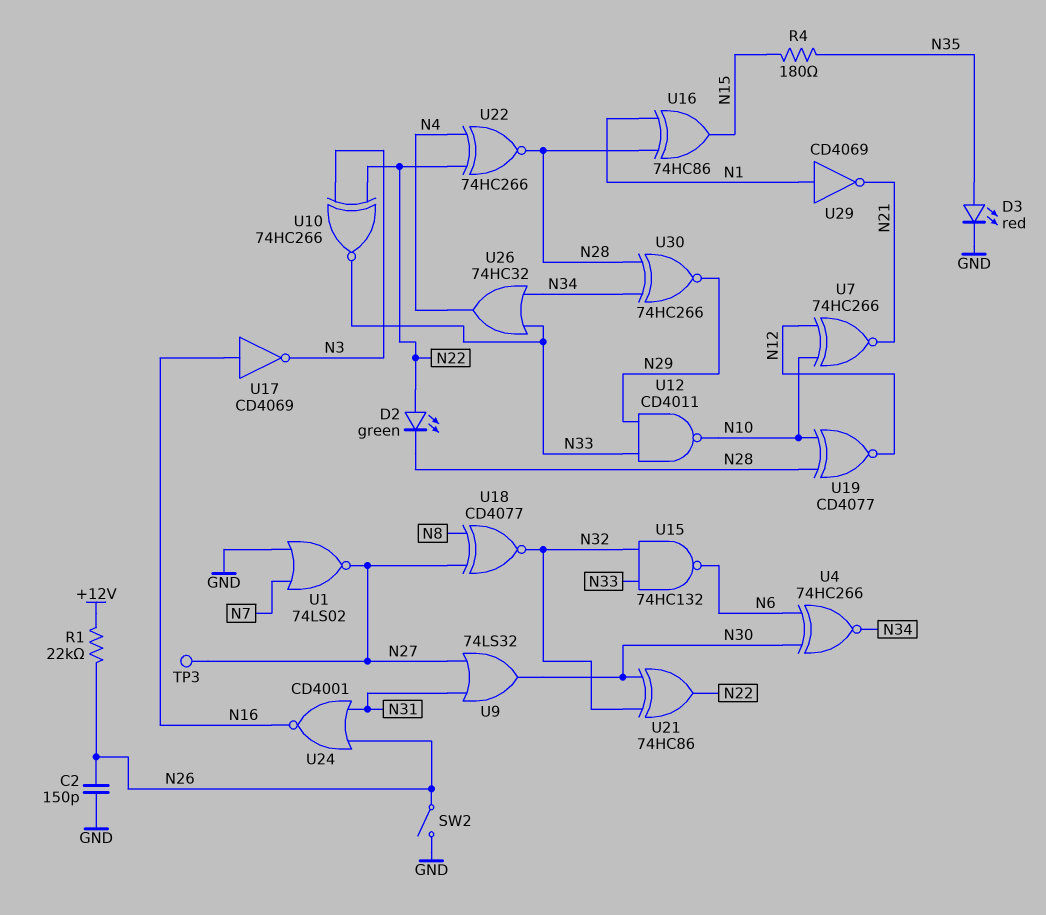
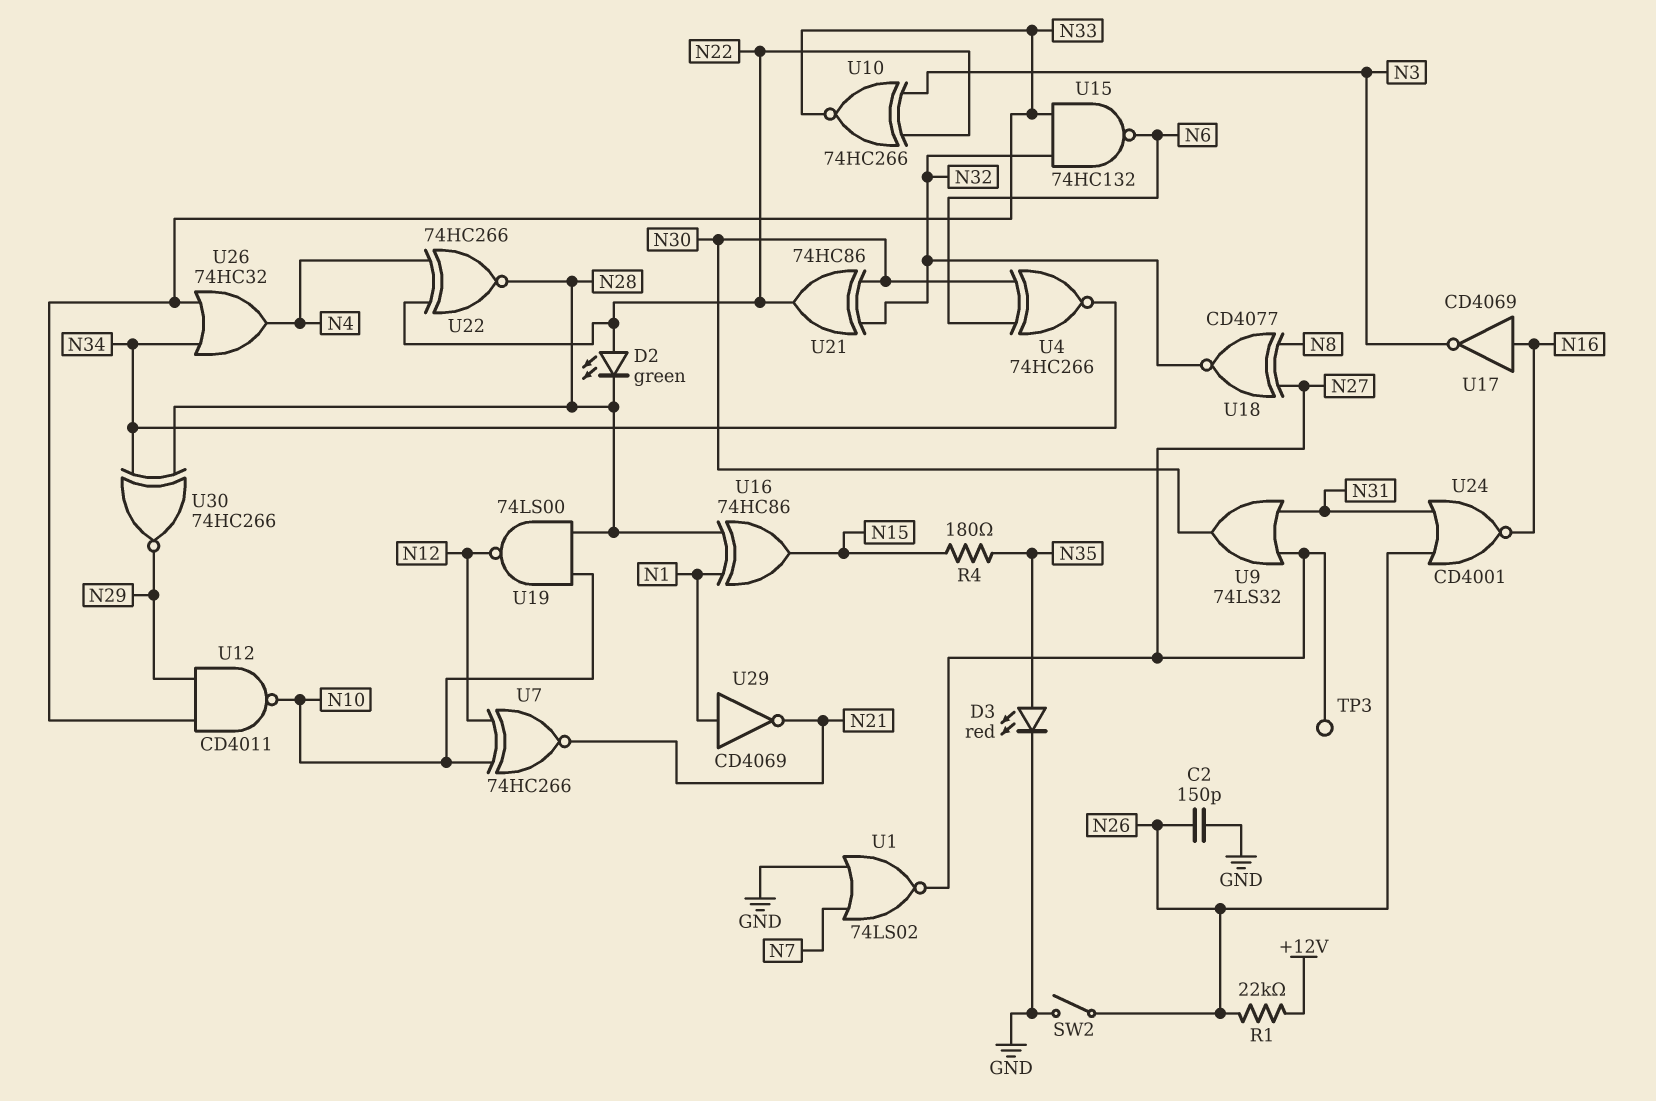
U19: XNOR CD4077 (in N10, in N28, out N12) -> NAND 74LS00 (in N10, in N28, out N12)

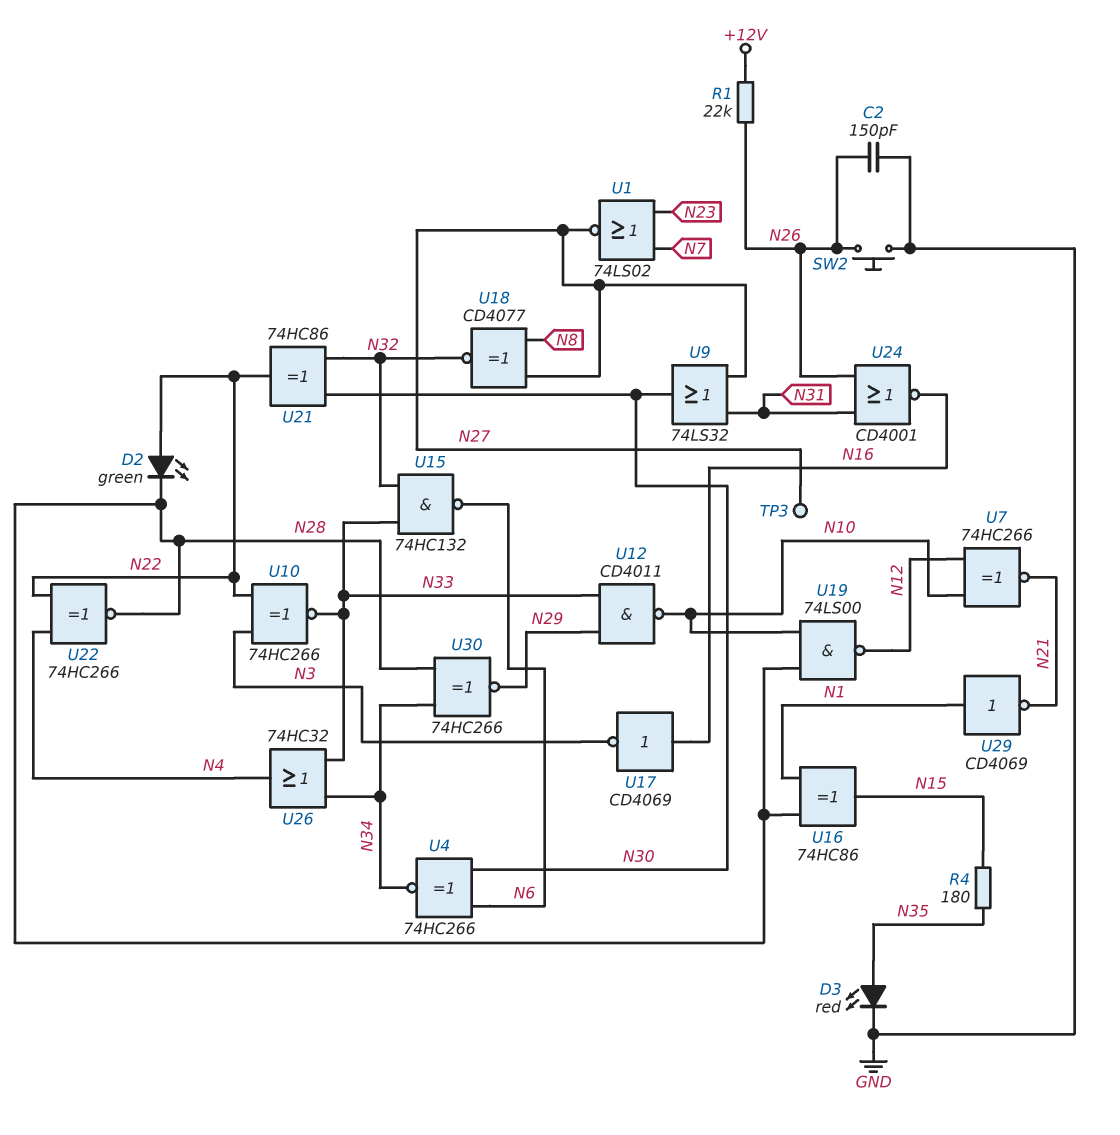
SW2: switch (GND, N26) -> button (GND, N26)
U1: NOR 74LS02 (in GND, in N7, out N27) -> NOR 74LS02 (in N7, in N23, out N27)

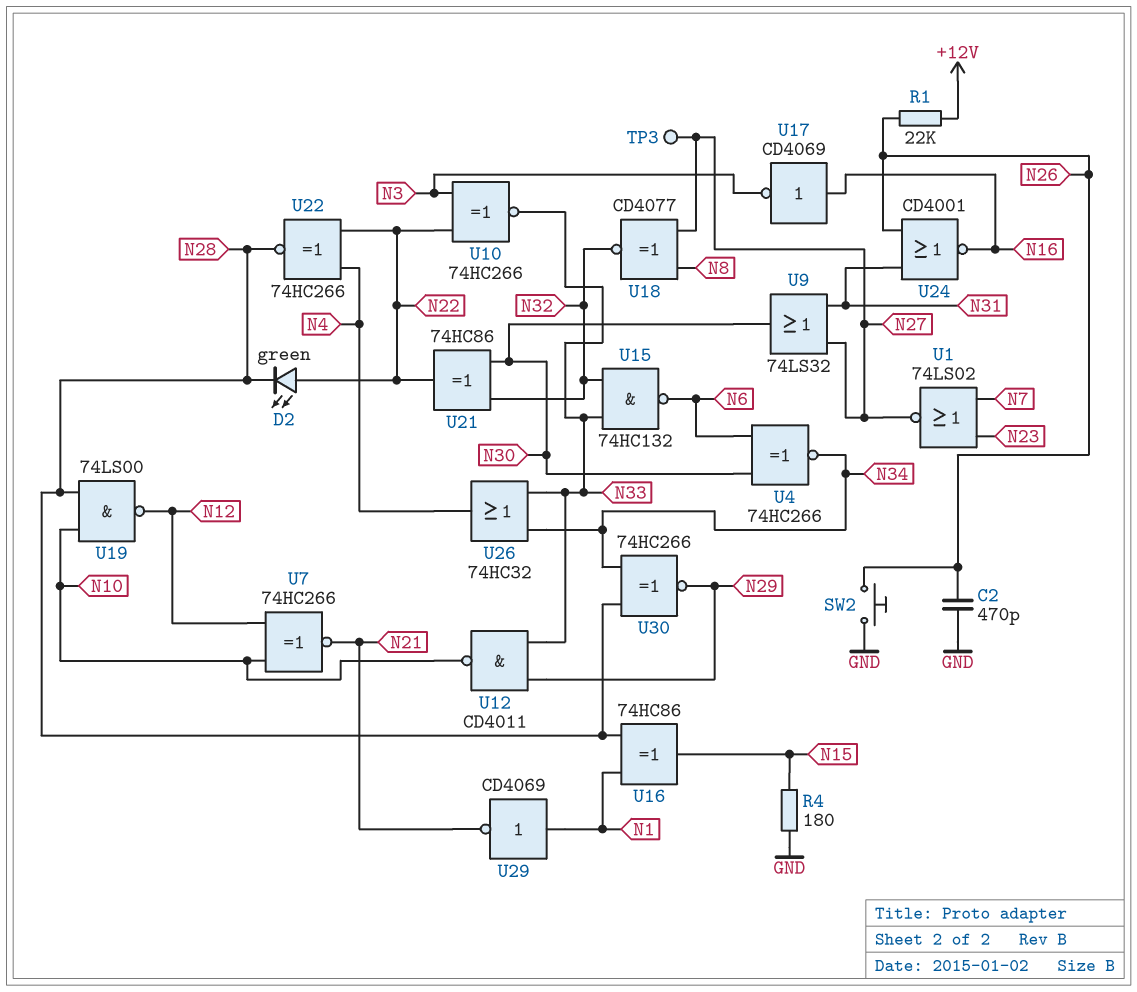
C2: 150pF (GND, N26) -> 470pF (GND, N26)
D3: LED red (A N35, K GND) -> none
R4: 180 (N15, N35) -> 180 (GND, N15)

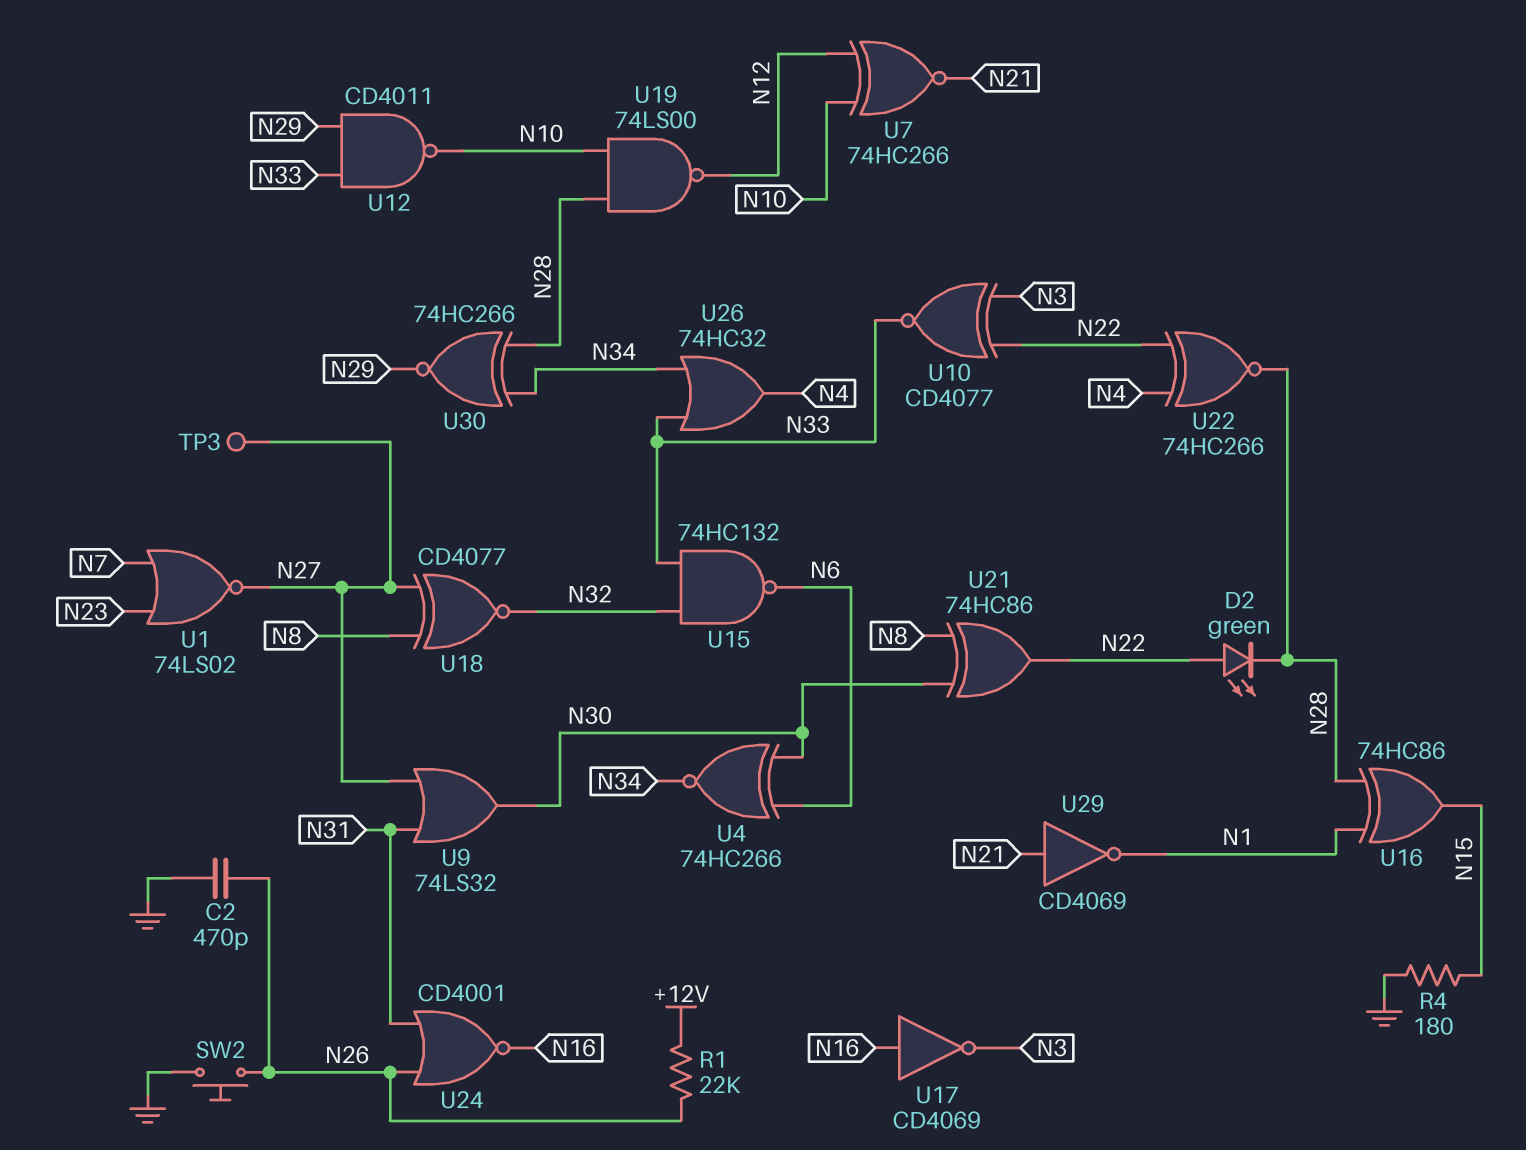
U10: XNOR 74HC266 (in N3, in N22, out N33) -> XNOR CD4077 (in N3, in N22, out N33)
U21: XOR 74HC86 (in N30, in N32, out N22) -> XOR 74HC86 (in N8, in N30, out N22)
U29: NOT CD4069 (in N1, out N21) -> NOT CD4069 (in N21, out N1)

